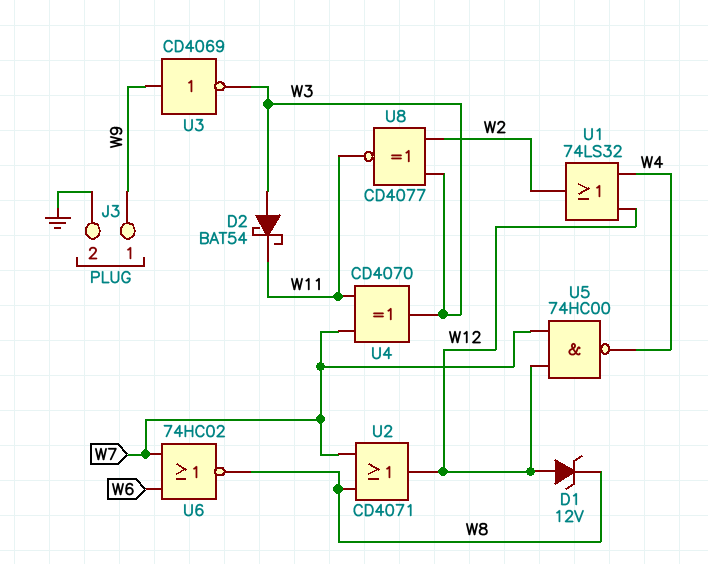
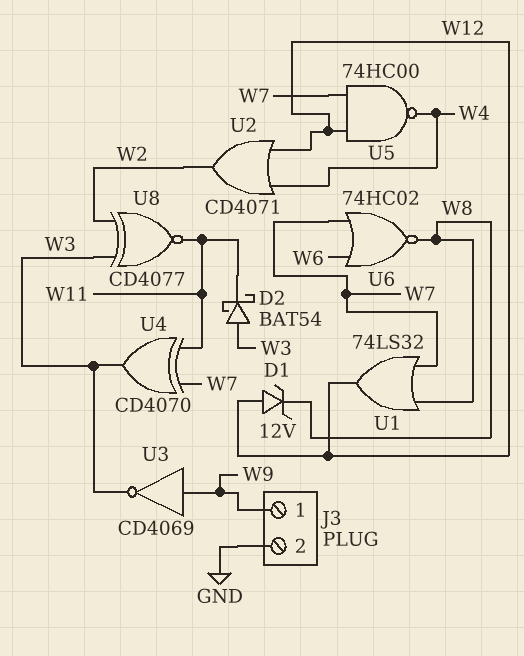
U1: OR 74LS32 (in W4, in W12, out W2) -> OR 74LS32 (in W7, in W8, out W12)
U2: OR CD4071 (in W7, in W8, out W12) -> OR CD4071 (in W4, in W12, out W2)

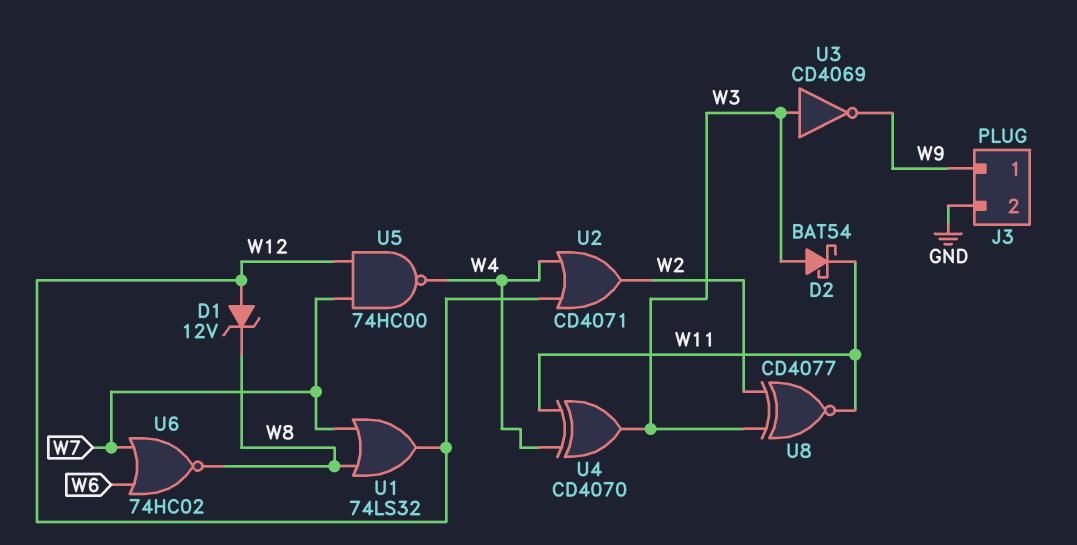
U3: NOT CD4069 (in W9, out W3) -> NOT CD4069 (in W3, out W9)
U4: XOR CD4070 (in W7, in W11, out W3) -> XOR CD4070 (in W4, in W11, out W3)

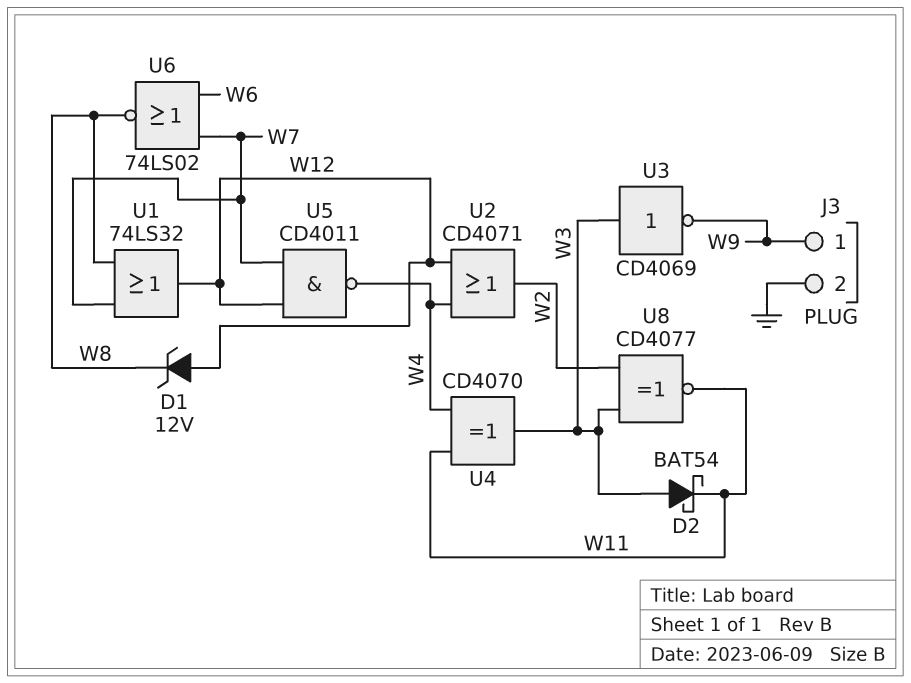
U5: NAND 74HC00 (in W7, in W12, out W4) -> NAND CD4011 (in W7, in W12, out W4)
U6: NOR 74HC02 (in W6, in W7, out W8) -> NOR 74LS02 (in W6, in W7, out W8)

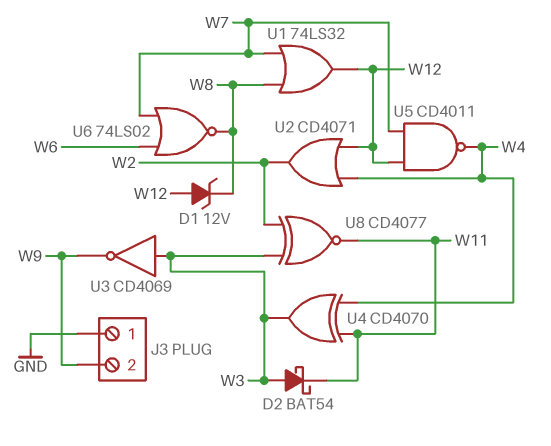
J3 pin 1: W9 -> GND
J3 pin 2: GND -> W9

